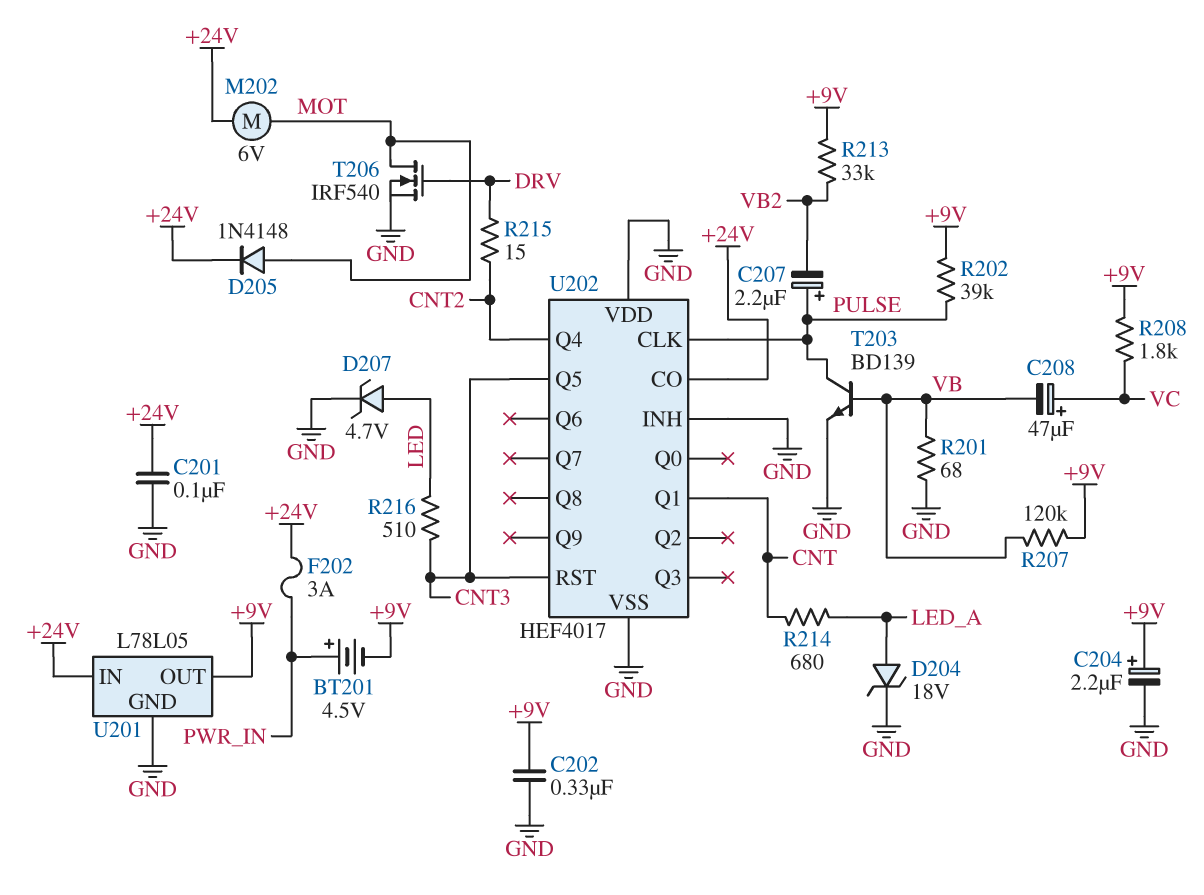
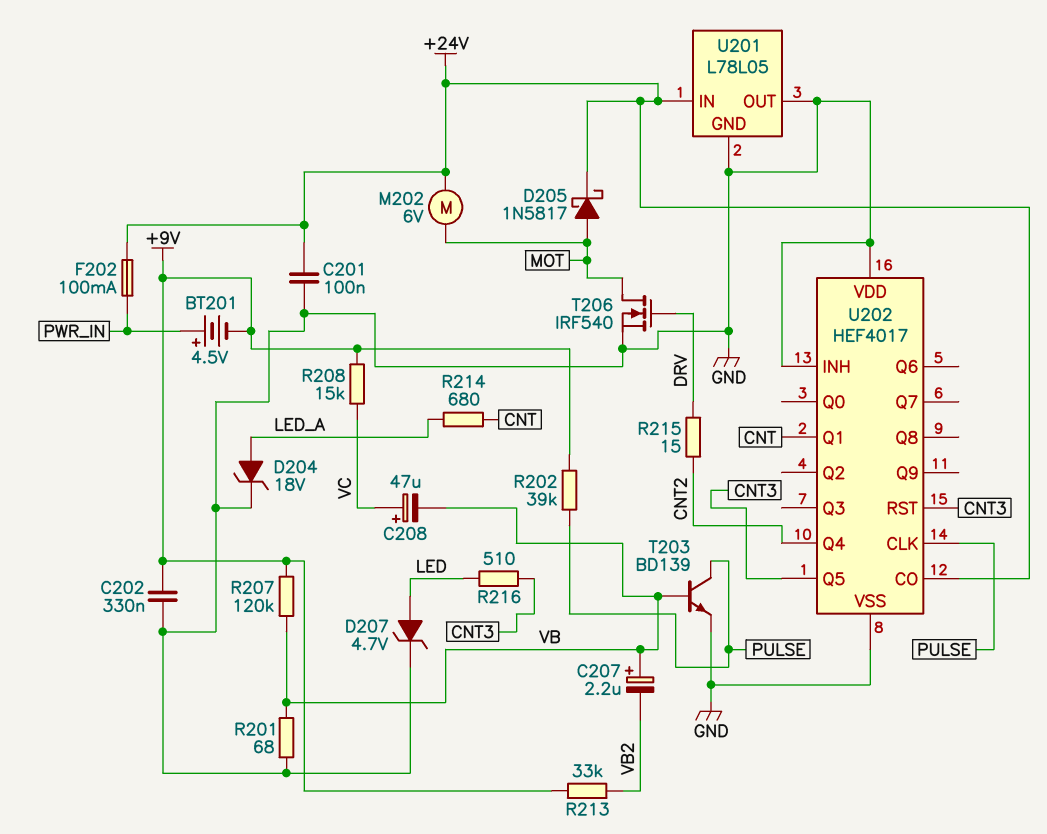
C204: 2.2uF (plus +9V, minus GND) -> none
C207: 2.2uF (plus PULSE, minus VB2) -> 2.2uF (plus VB, minus VB2)
D205: diode 1N4148 (A MOT, K +24V) -> schottky 1N5817 (A MOT, K +24V)
F202: 3A (+24V, PWR_IN) -> 100mA (+24V, PWR_IN)
R208: 1.8k (+9V, VC) -> 15k (+9V, VC)
U201 pin OUT: +9V -> GND

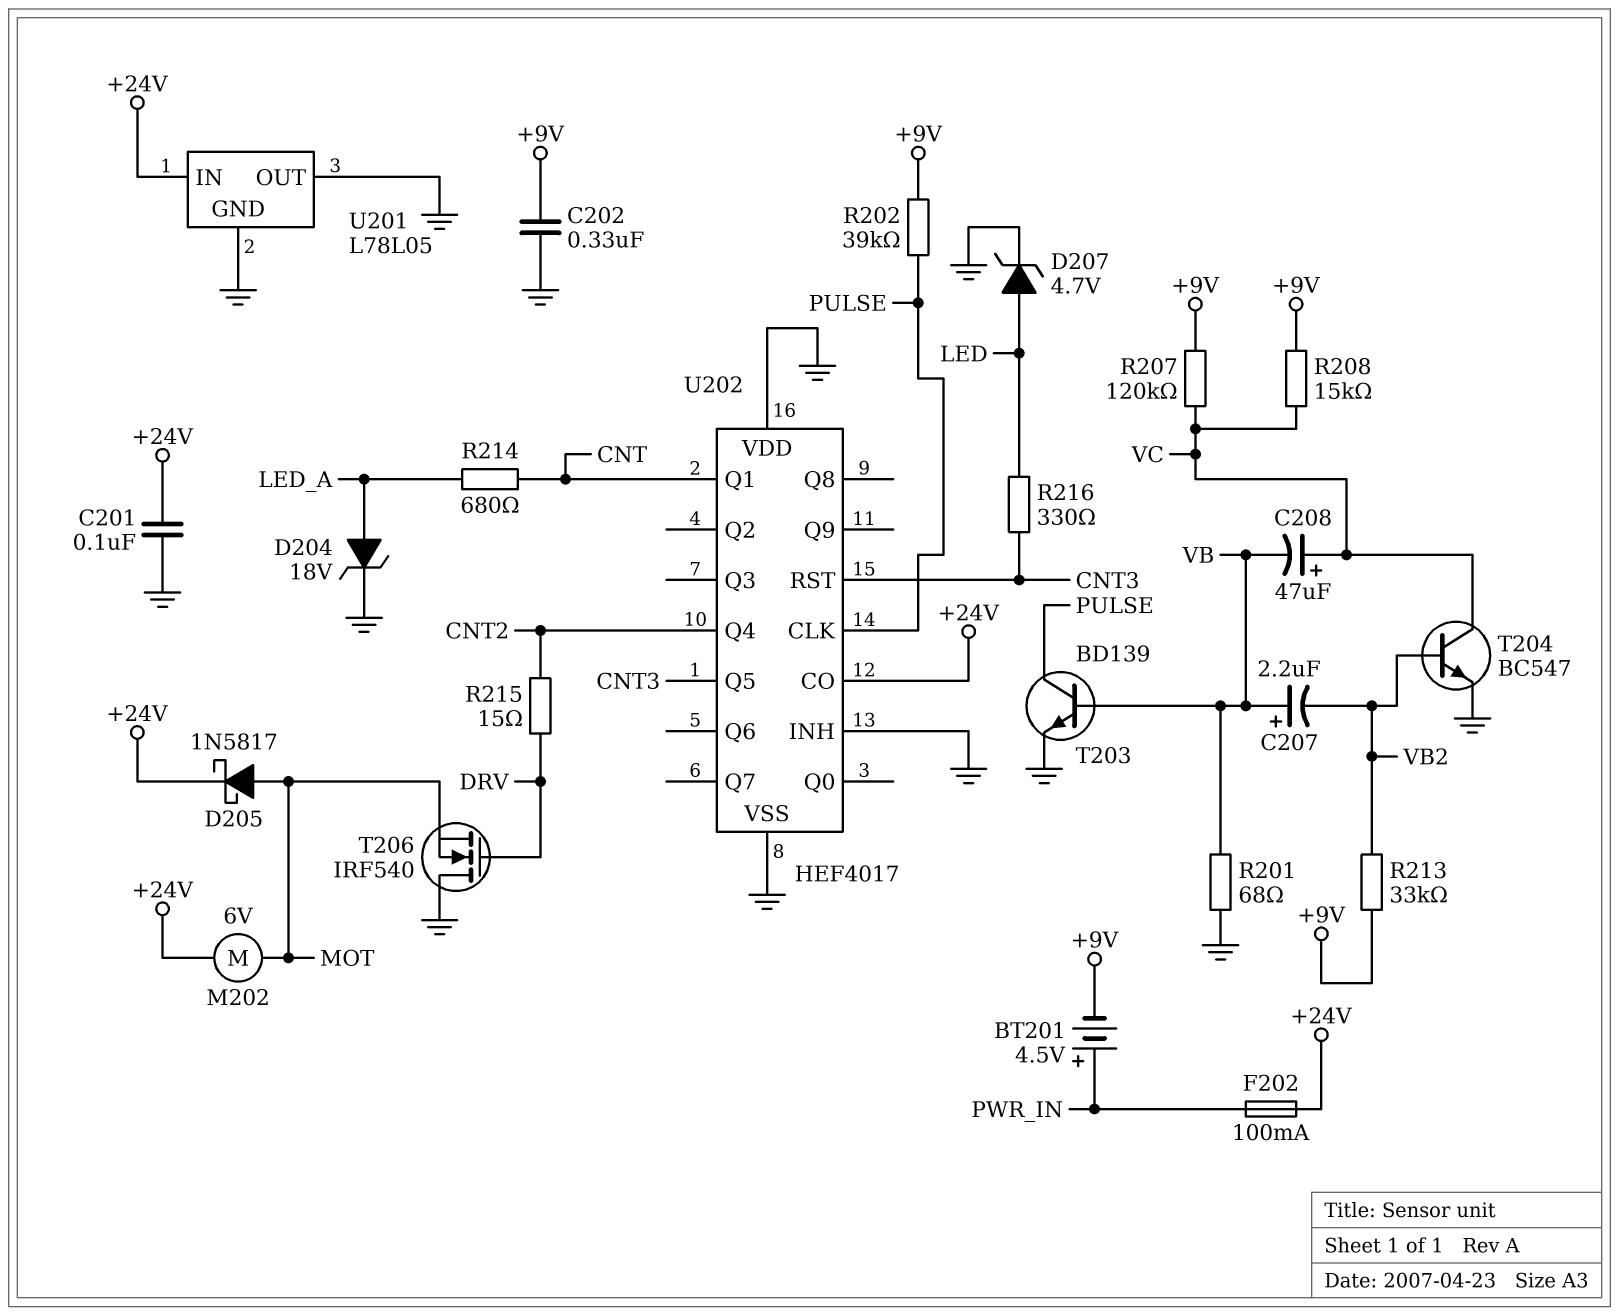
R207: 120k (+9V, VB) -> 120k (+9V, VC)
R216: 510 (CNT3, LED) -> 330 (CNT3, LED)
T204: none -> NPN BC547 (B VB2, C VC, E GND)
T206: NMOS IRF540 (G DRV, D MOT, S GND) -> NMOS IRF540 (G DRV, D GND, S MOT)

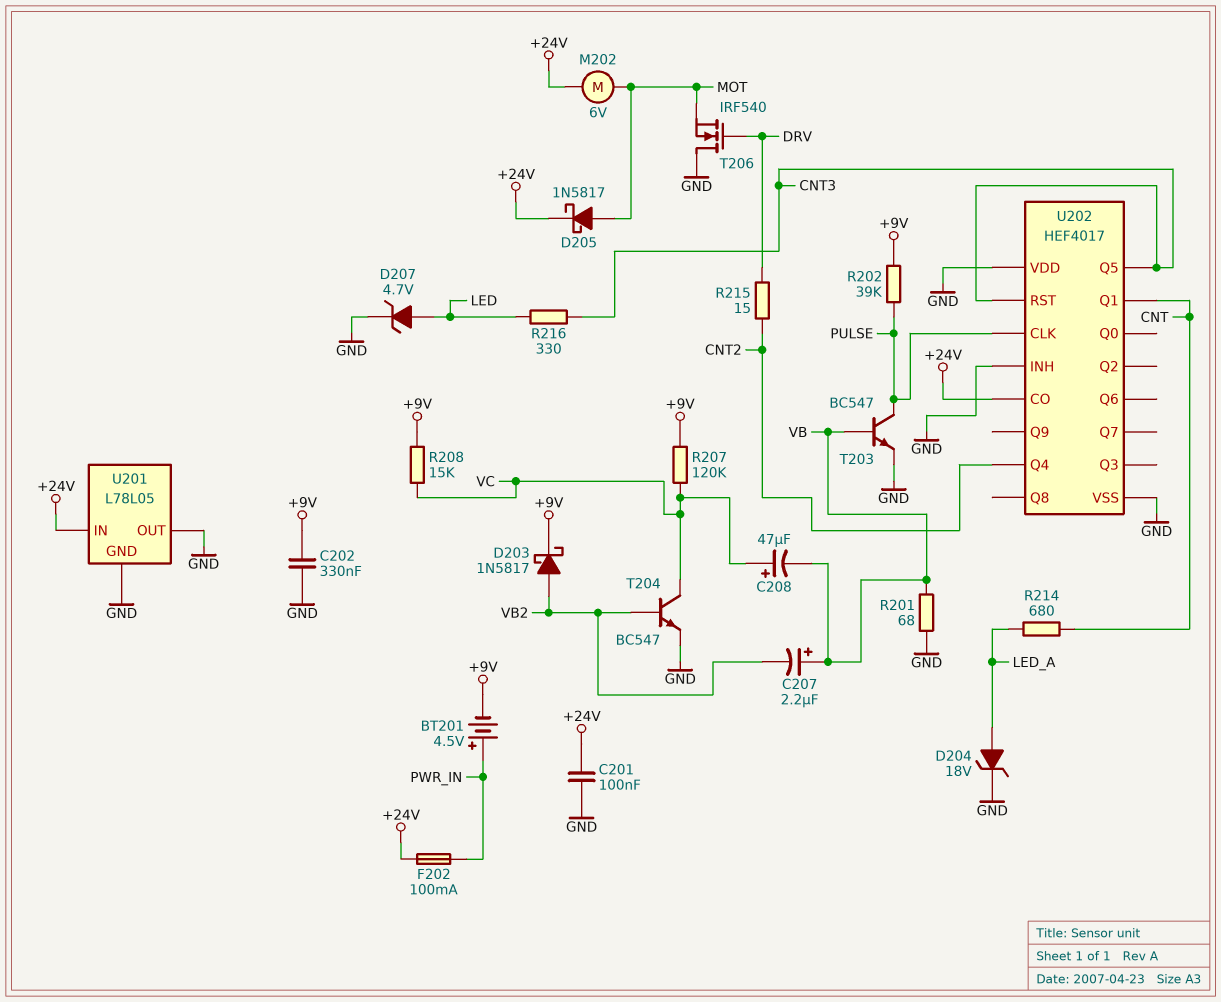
D203: none -> schottky 1N5817 (A VB2, K +9V)
R213: 33k (+9V, VB2) -> none
T203: NPN BD139 (B VB, C PULSE, E GND) -> NPN BC547 (B VB, C PULSE, E GND)

